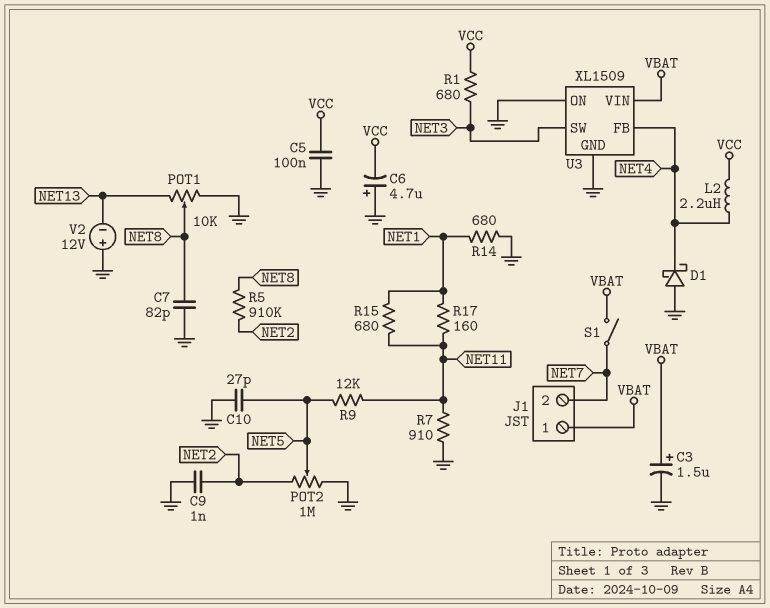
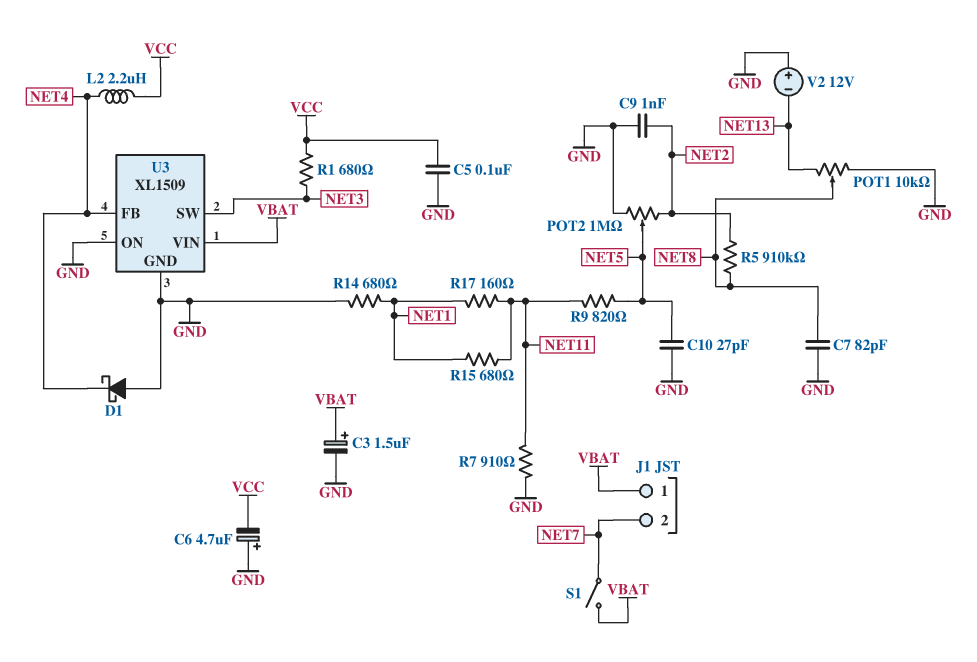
R9: 12k (NET5, NET11) -> 820 (NET5, NET11)

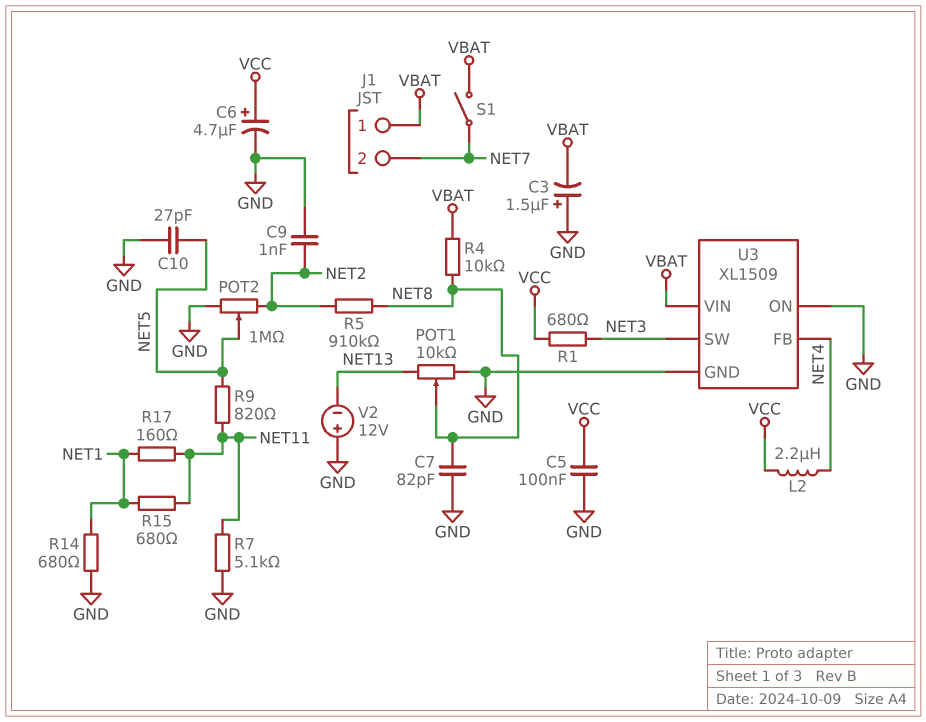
C3: 1.5uF (plus VBAT, minus GND) -> 1.5uF (plus GND, minus VBAT)
C6: 4.7uF (plus GND, minus VCC) -> 4.7uF (plus VCC, minus GND)
D1: schottky (A GND, K NET4) -> none
R4: none -> 10k (NET8, VBAT)
R7: 910 (GND, NET11) -> 5.1k (GND, NET11)

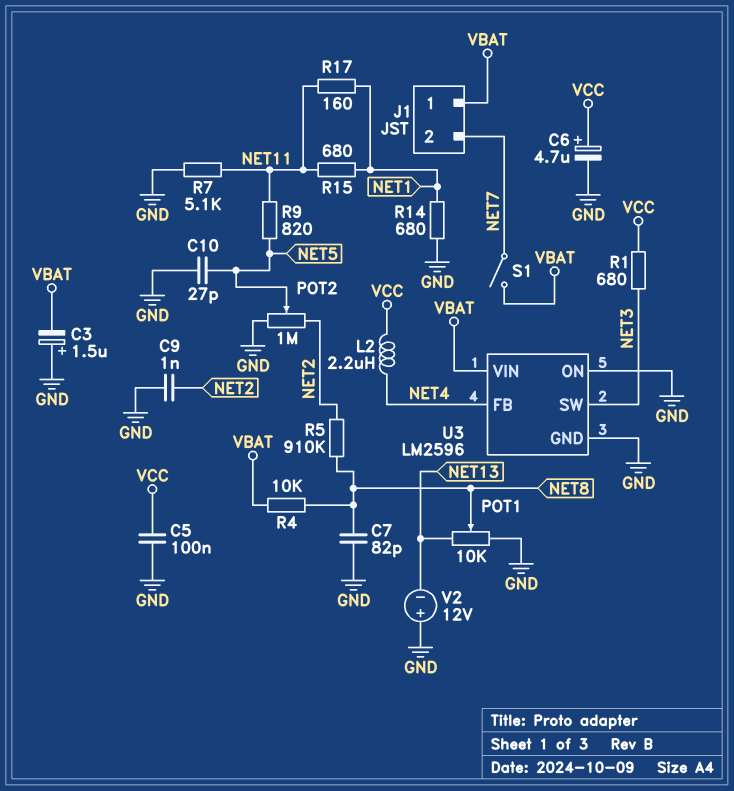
U3: XL1509 -> LM2596

